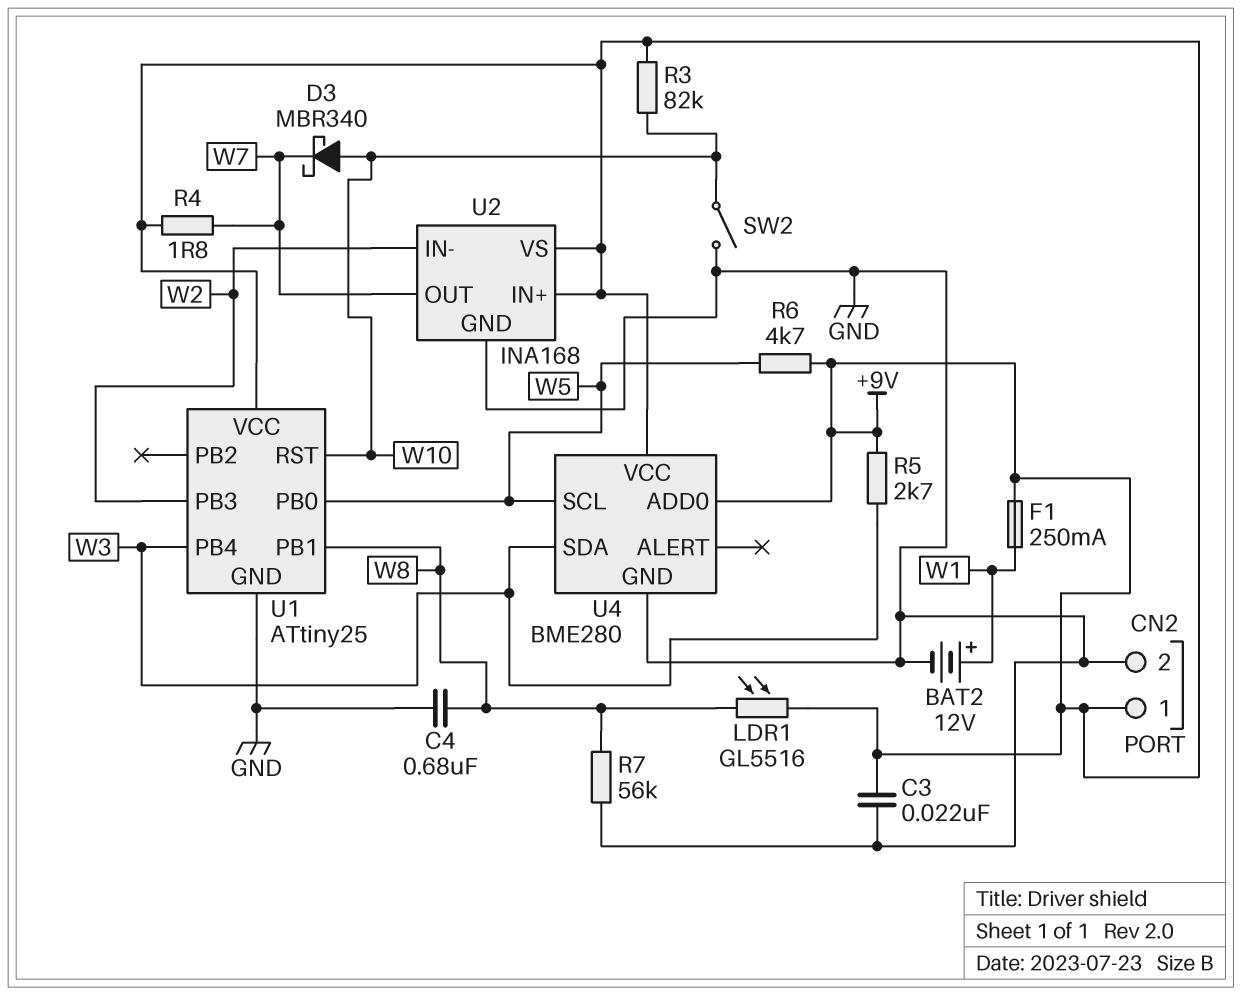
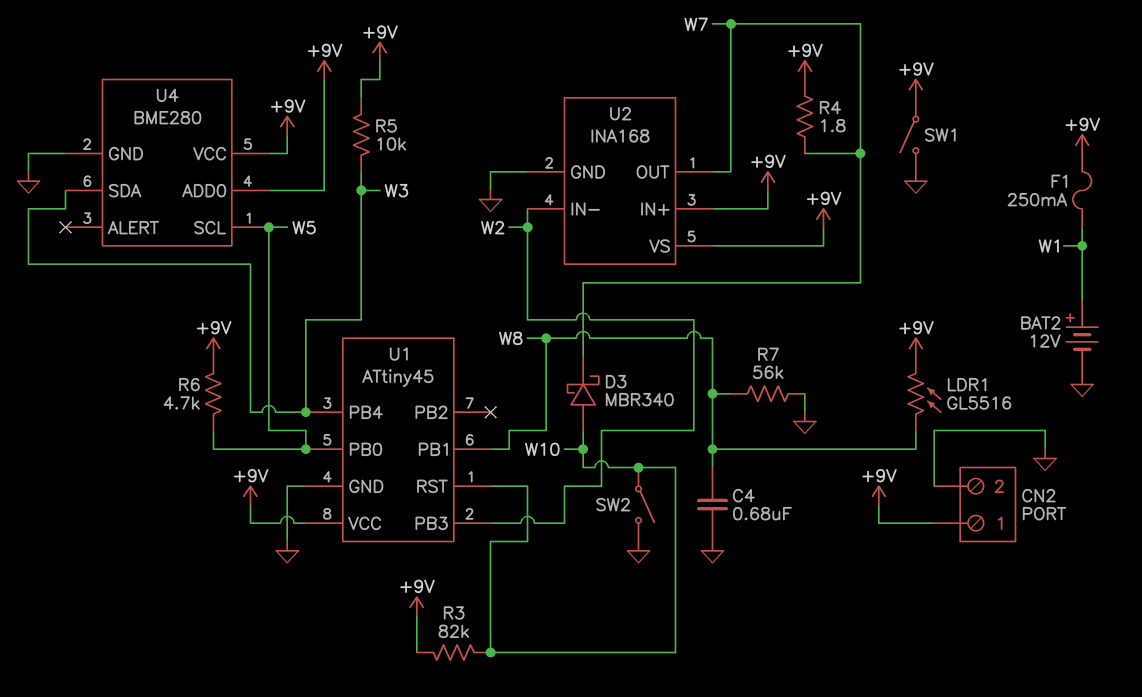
C3: 22nF (+9V, GND) -> none
R5: 2.7k (+9V, W3) -> 10k (+9V, W3)
SW1: none -> switch (+9V, GND)
U1: ATtiny25 -> ATtiny45

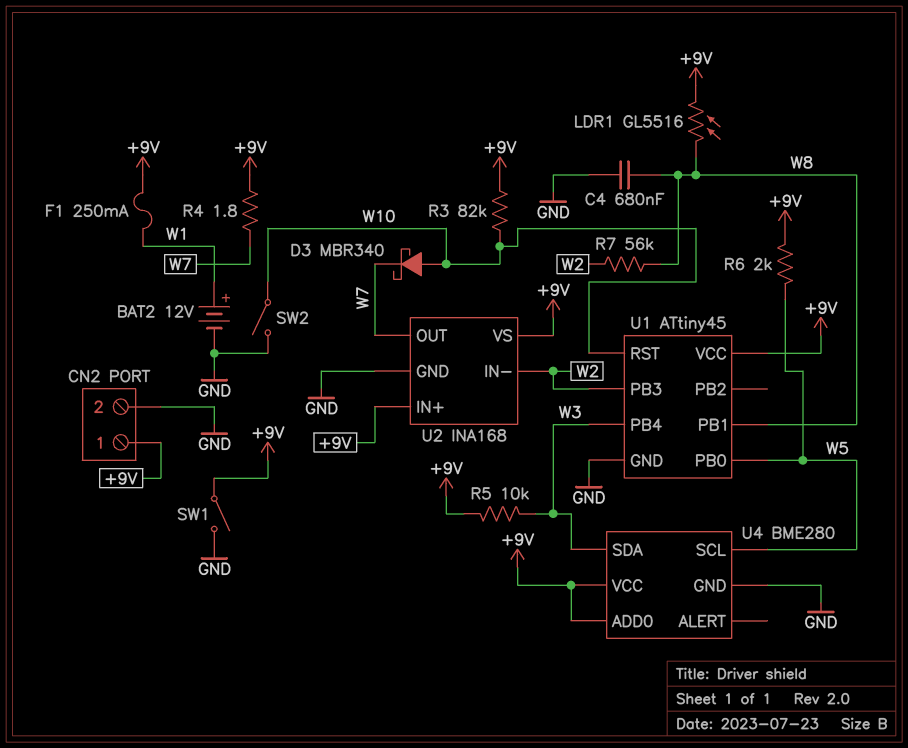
R6: 4.7k (+9V, W5) -> 2k (+9V, W5)
R7: 56k (GND, W8) -> 56k (W2, W8)

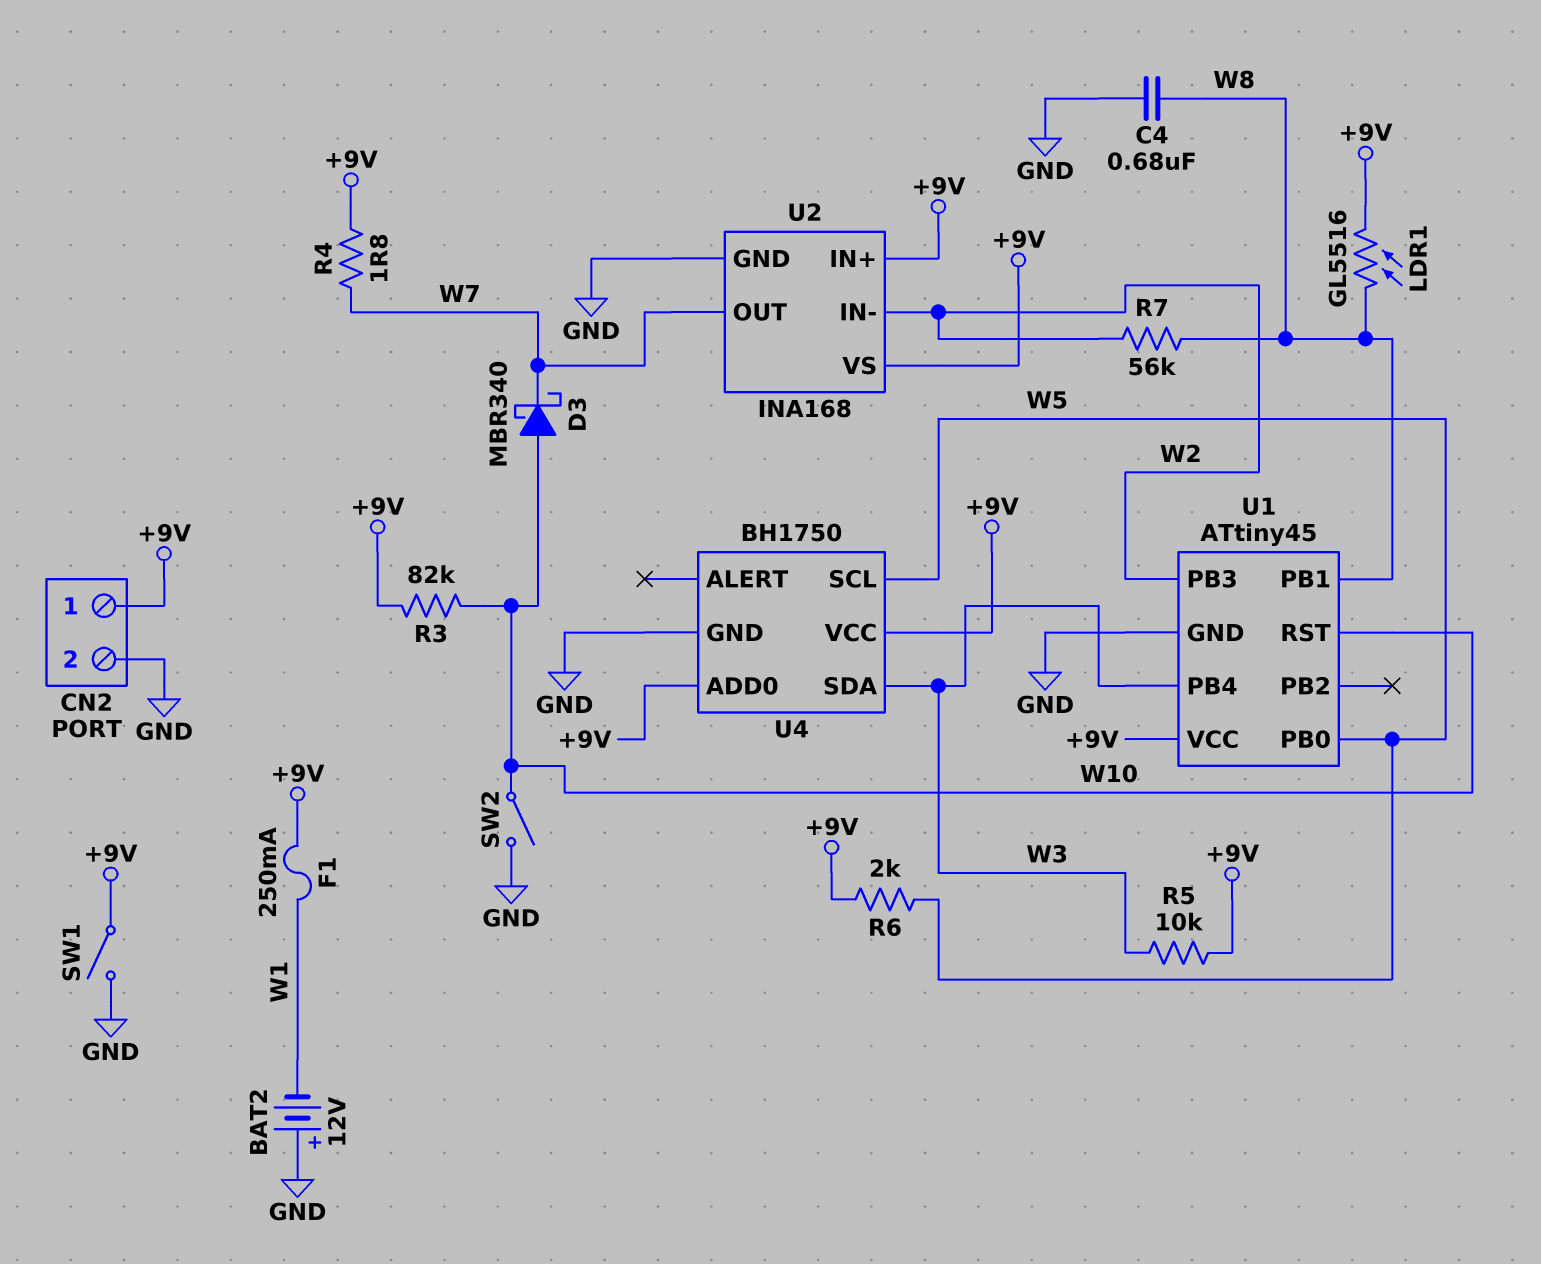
BAT2: 12V (plus W1, minus GND) -> 12V (plus GND, minus W1)
U4: BME280 -> BH1750

